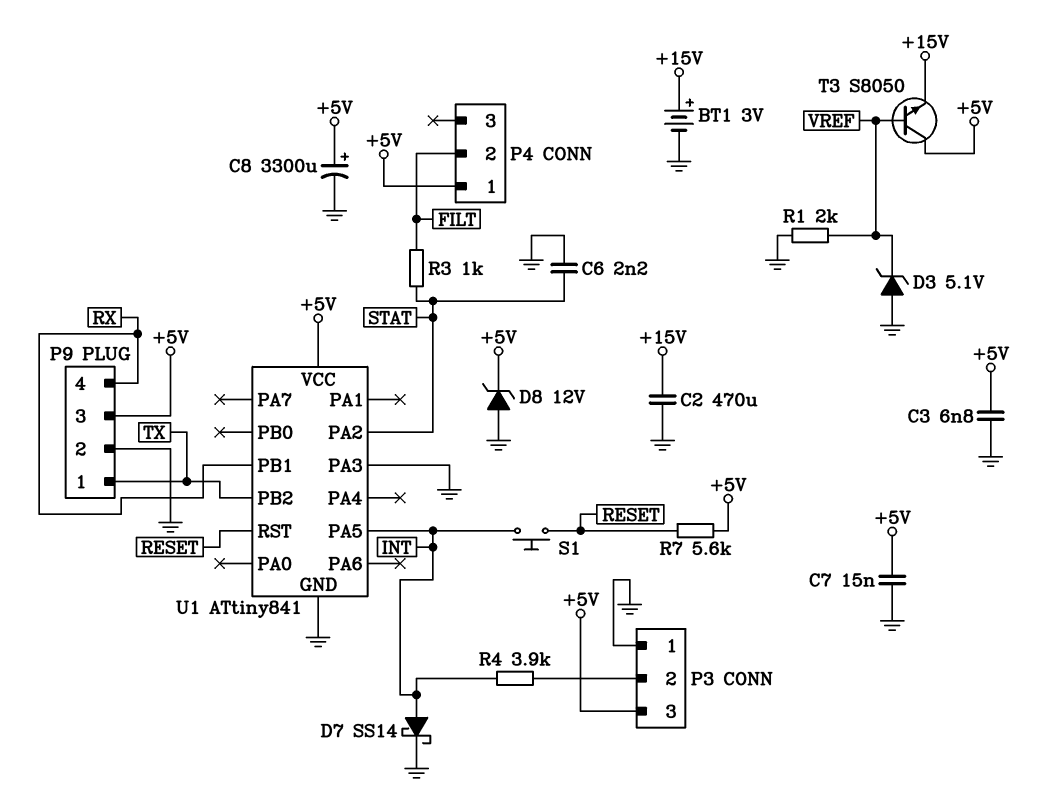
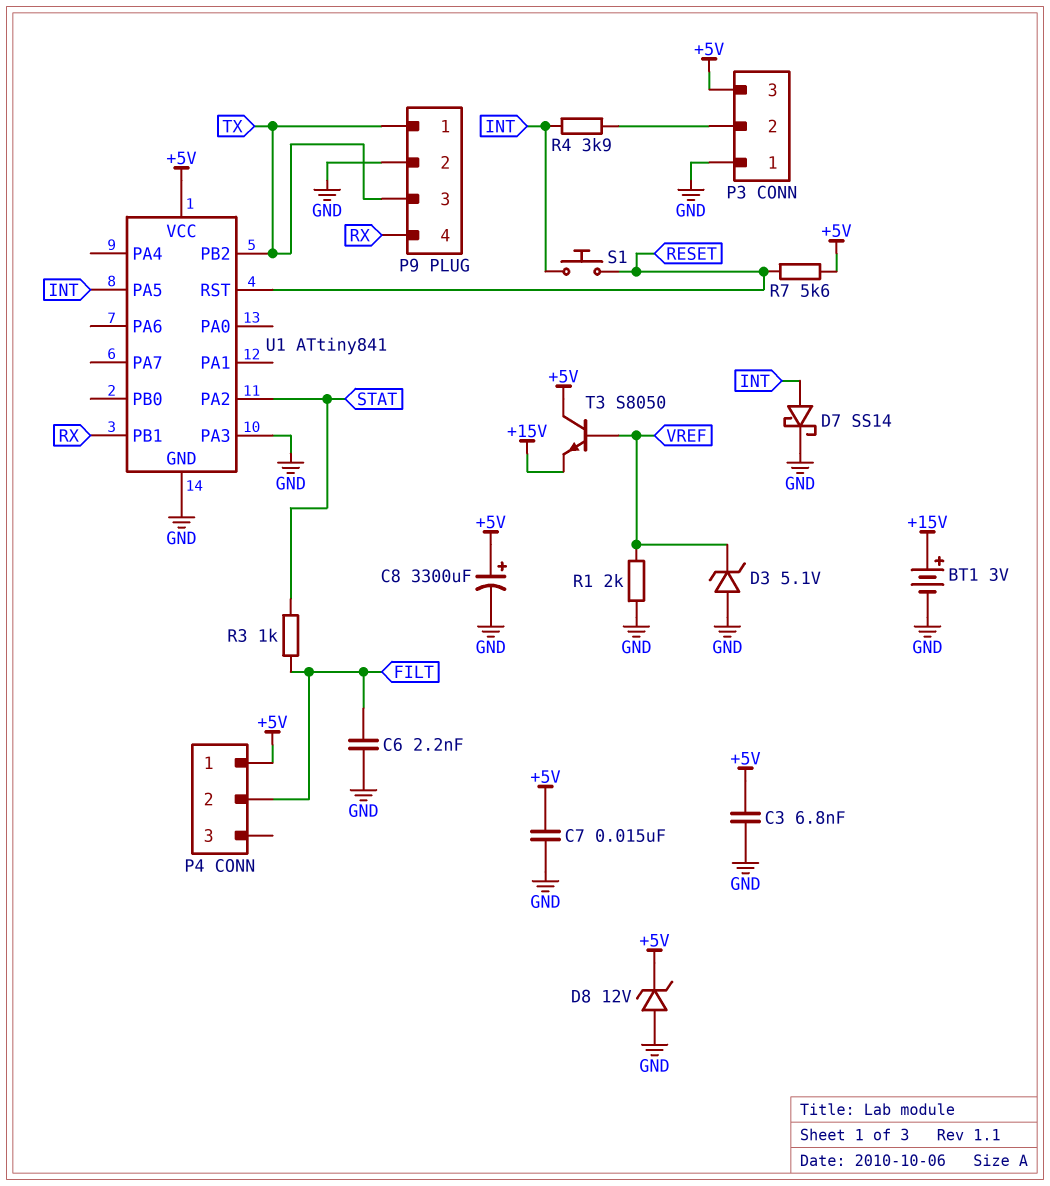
C2: 470uF (+15V, GND) -> none
C6: 2.2nF (GND, STAT) -> 2.2nF (FILT, GND)
P9 pin 3: +5V -> TX

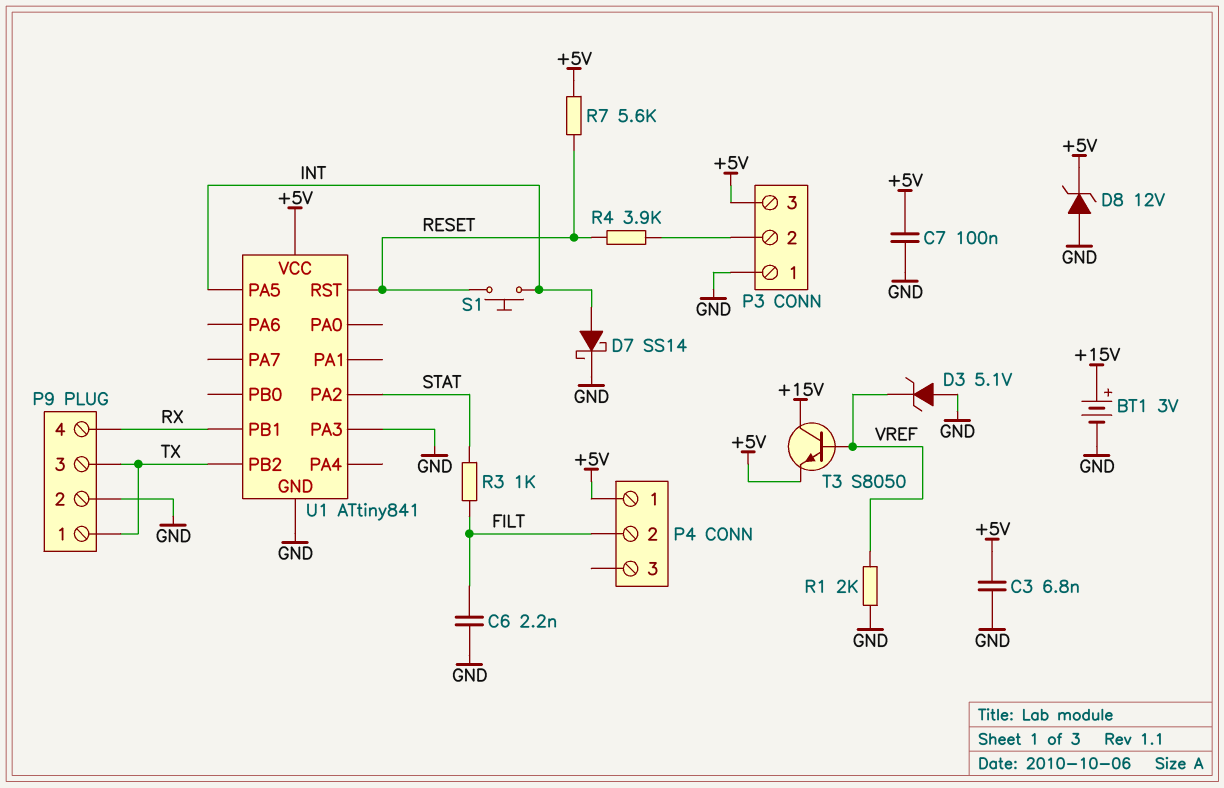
C7: 15nF (+5V, GND) -> 100nF (+5V, GND)
C8: 3300uF (plus +5V, minus GND) -> none
R4: 3.9k (INT, P3/2) -> 3.9k (P3/2, RESET)
T3: NPN S8050 (B VREF, C +5V, E +15V) -> NPN S8050 (B VREF, C +15V, E +5V)

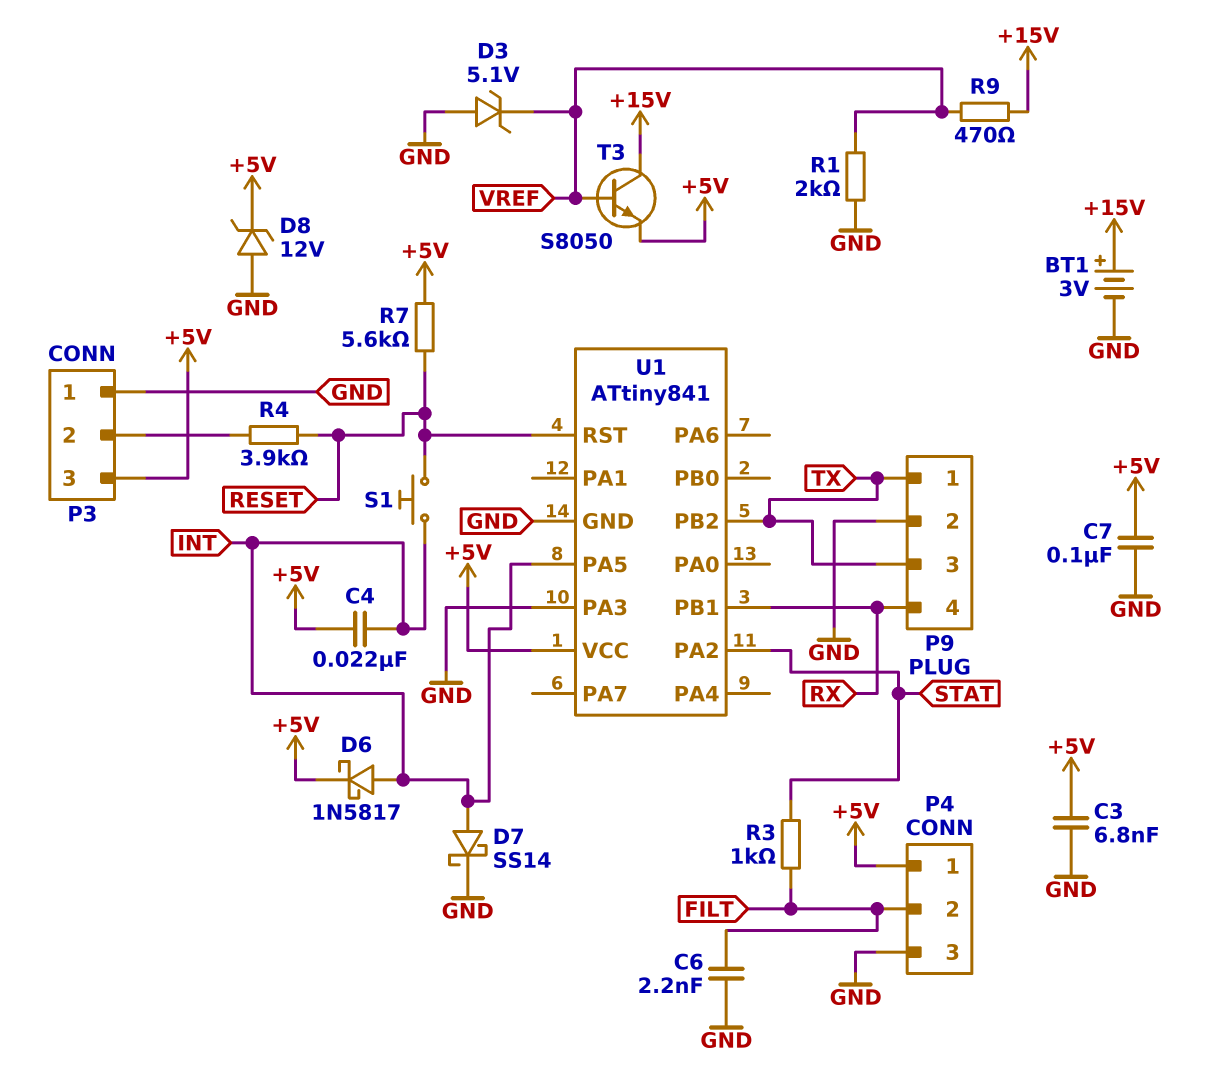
C4: none -> 22nF (+5V, INT)
D6: none -> schottky 1N5817 (A INT, K +5V)
P4 pin 3: none -> GND
R9: none -> 470 (+15V, VREF)

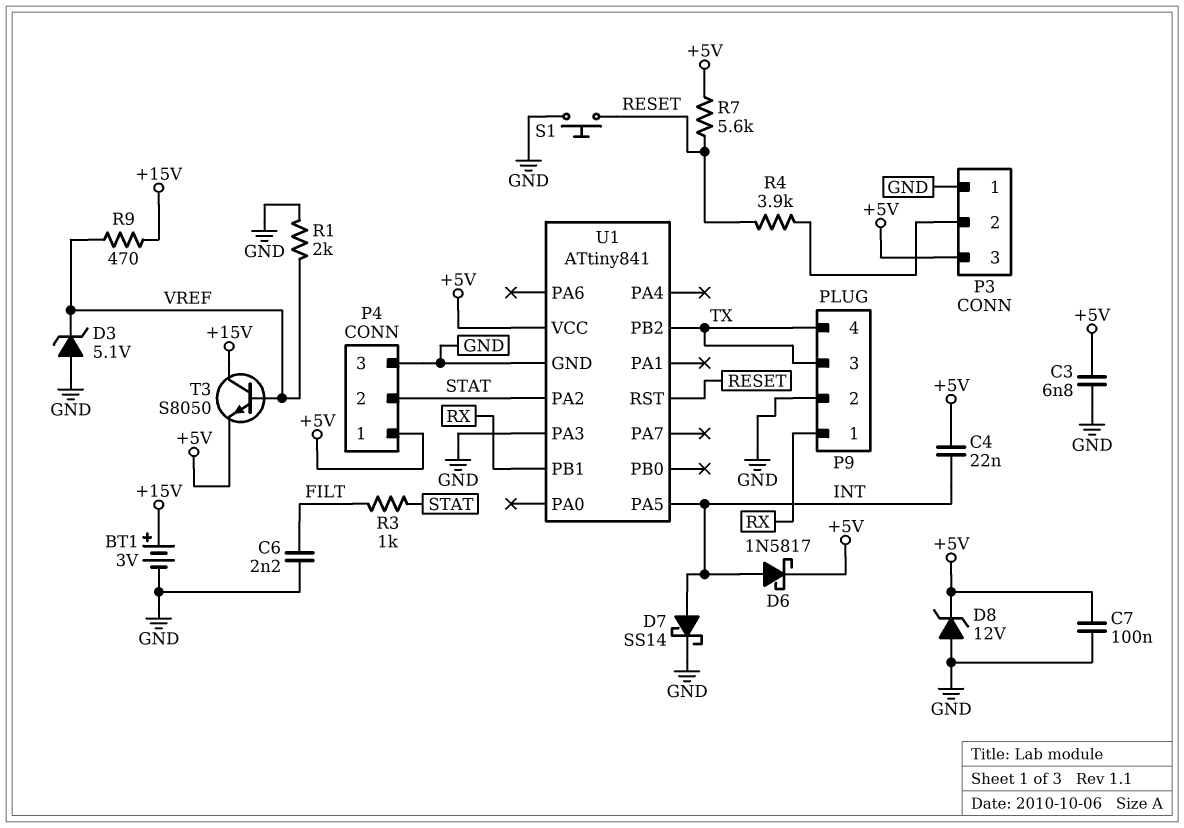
P4 pin 2: FILT -> STAT
P9 pin 1: TX -> RX
P9 pin 4: RX -> TX
S1: button (INT, RESET) -> button (GND, RESET)

